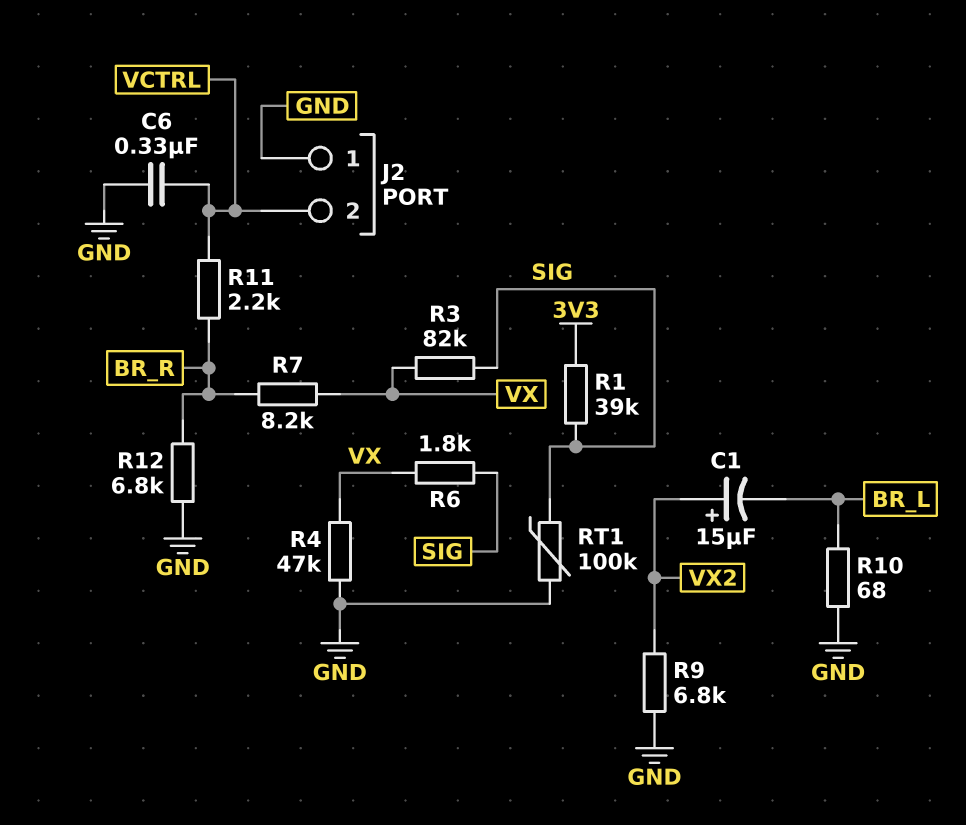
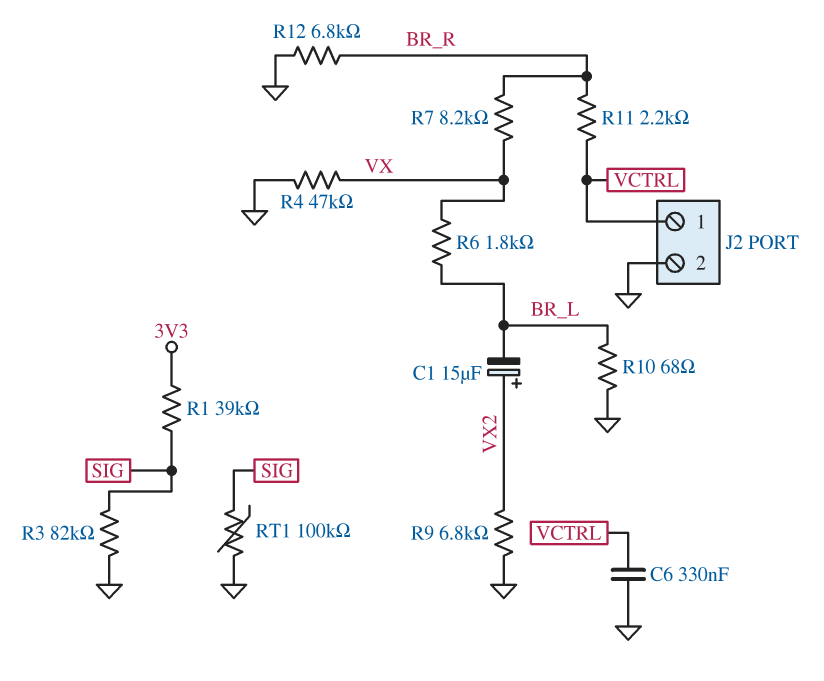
J2 pin 1: GND -> VCTRL
J2 pin 2: VCTRL -> GND
R3: 82k (SIG, VX) -> 82k (GND, SIG)
R6: 1.8k (SIG, VX) -> 1.8k (BR_L, VX)

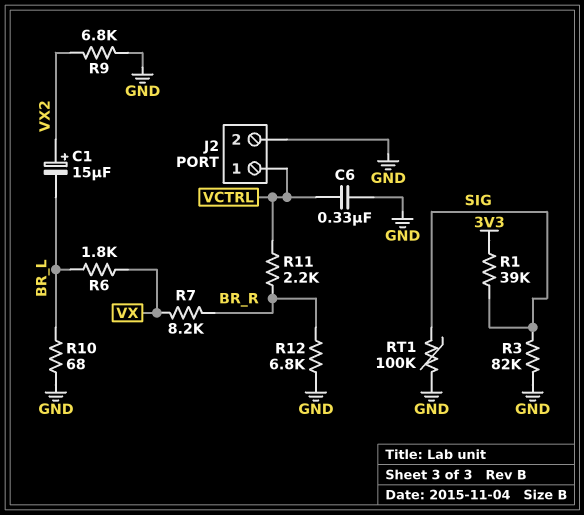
R4: 47k (GND, VX) -> none

